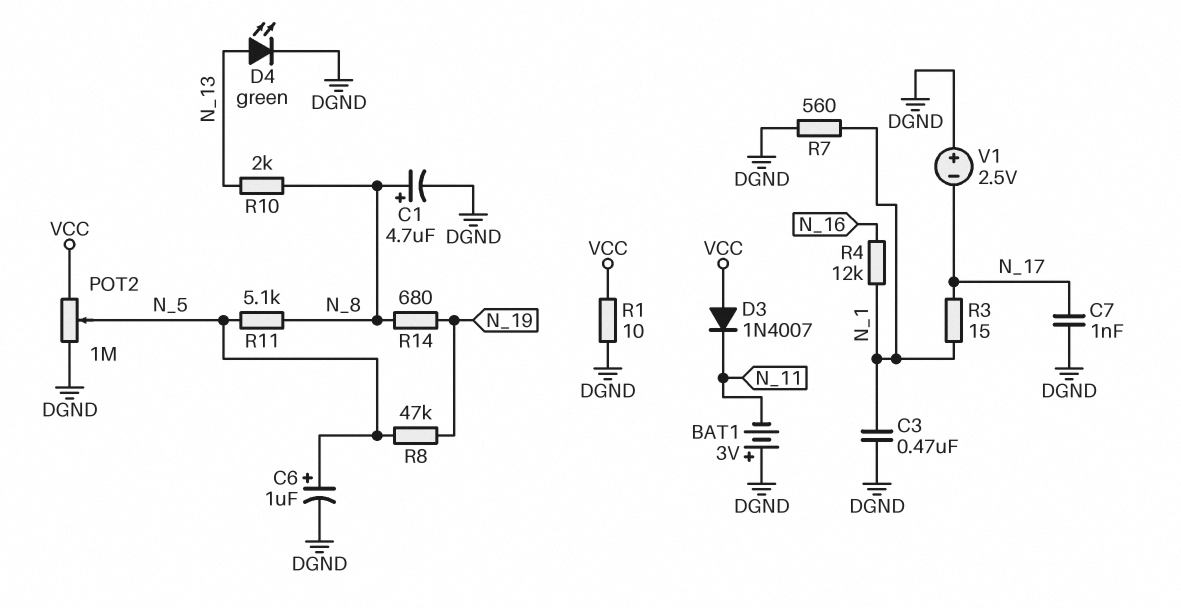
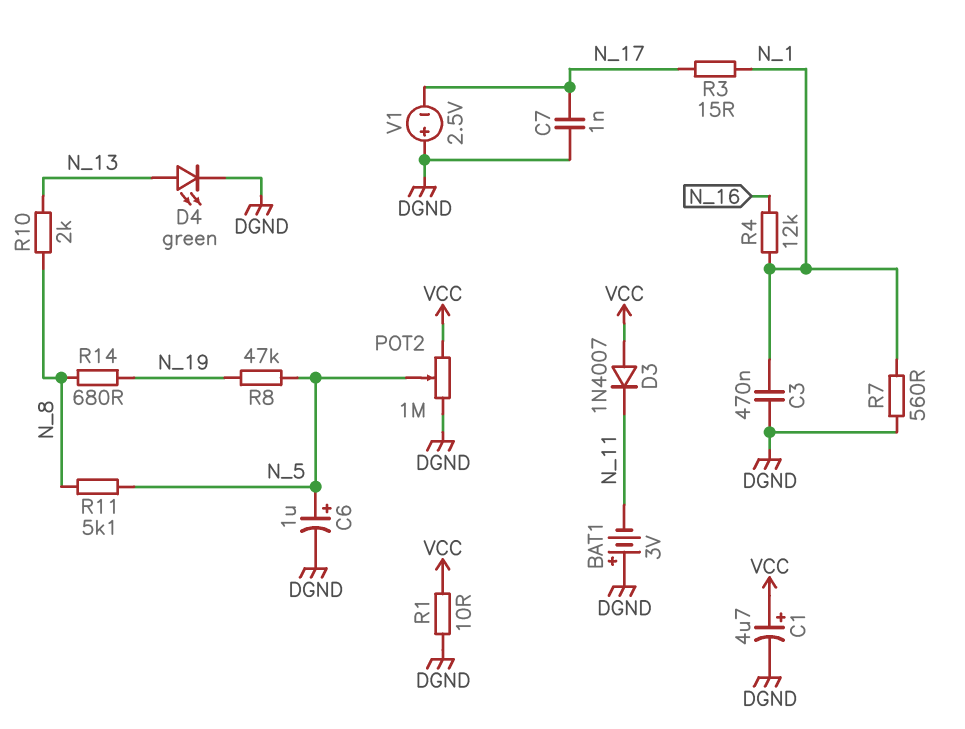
C1: 4.7uF (plus N_8, minus DGND) -> 4.7uF (plus VCC, minus DGND)

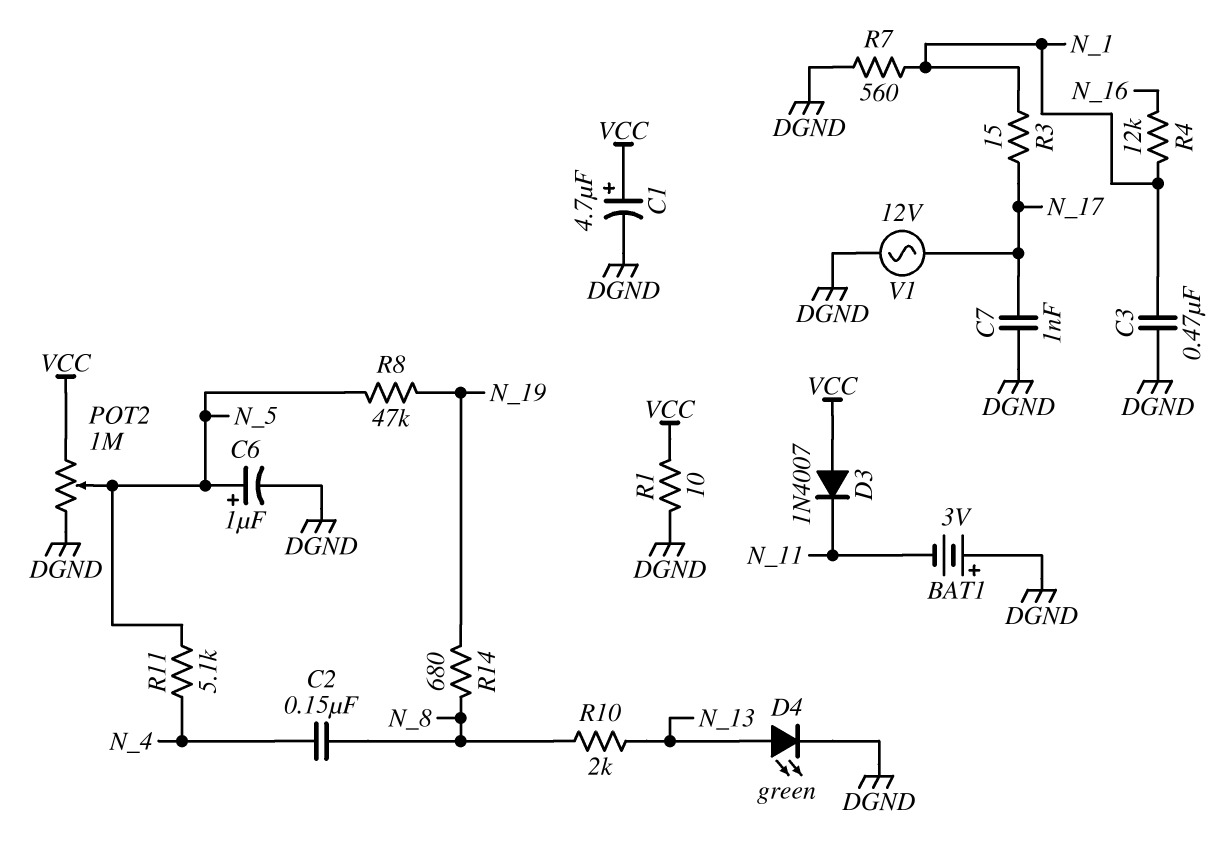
C2: none -> 150nF (N_4, N_8)
R11: 5.1k (N_5, N_8) -> 5.1k (N_4, N_5)
V1: 2.5V (plus DGND, minus N_17) -> AC 12V (DGND, N_17)

